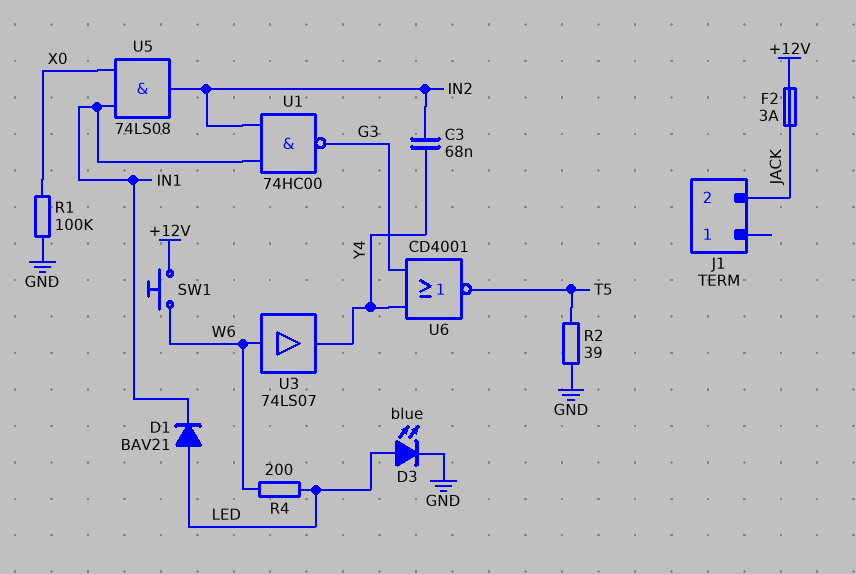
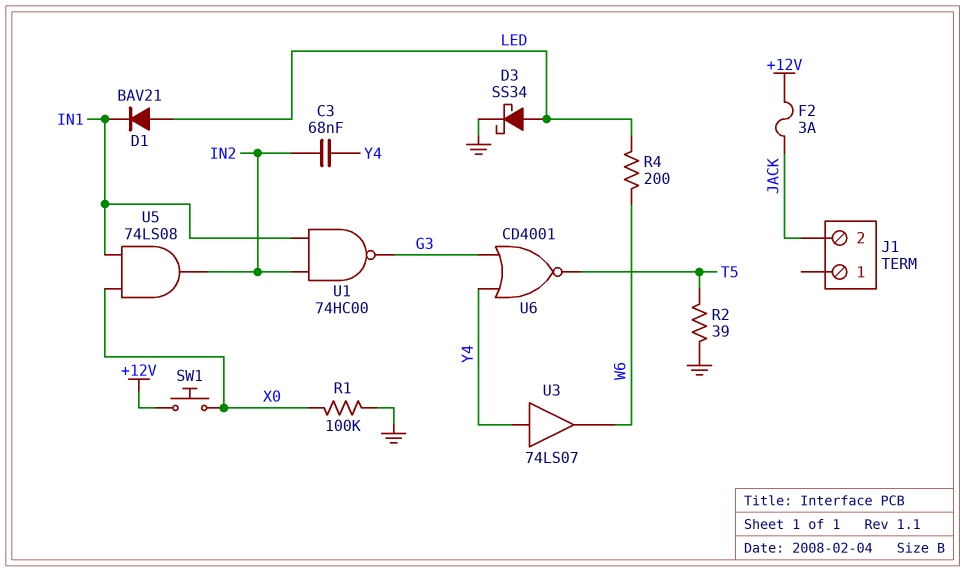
D3: LED blue (A LED, K GND) -> schottky SS34 (A LED, K GND)
SW1: button (+12V, W6) -> button (+12V, X0)
U3: buffer 74LS07 (in W6, out Y4) -> buffer 74LS07 (in Y4, out W6)

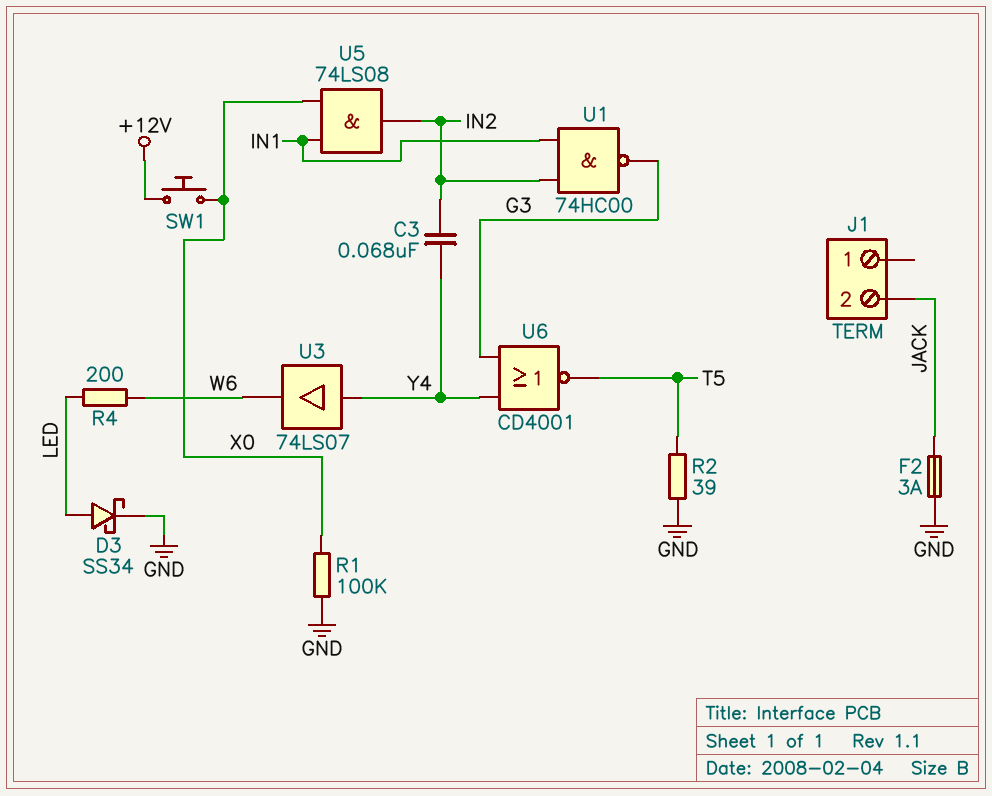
D1: diode BAV21 (A LED, K IN1) -> none
F2: 3A (+12V, JACK) -> 3A (GND, JACK)

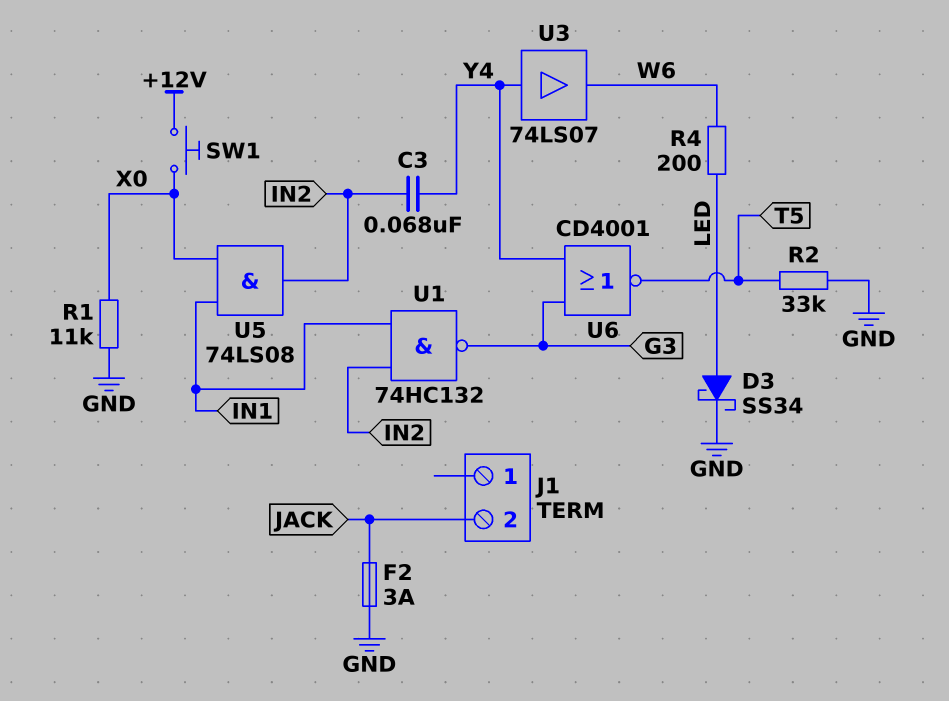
R1: 100k (GND, X0) -> 11k (GND, X0)
R2: 39 (GND, T5) -> 33k (GND, T5)
U1: NAND 74HC00 (in IN1, in IN2, out G3) -> NAND 74HC132 (in IN1, in IN2, out G3)

